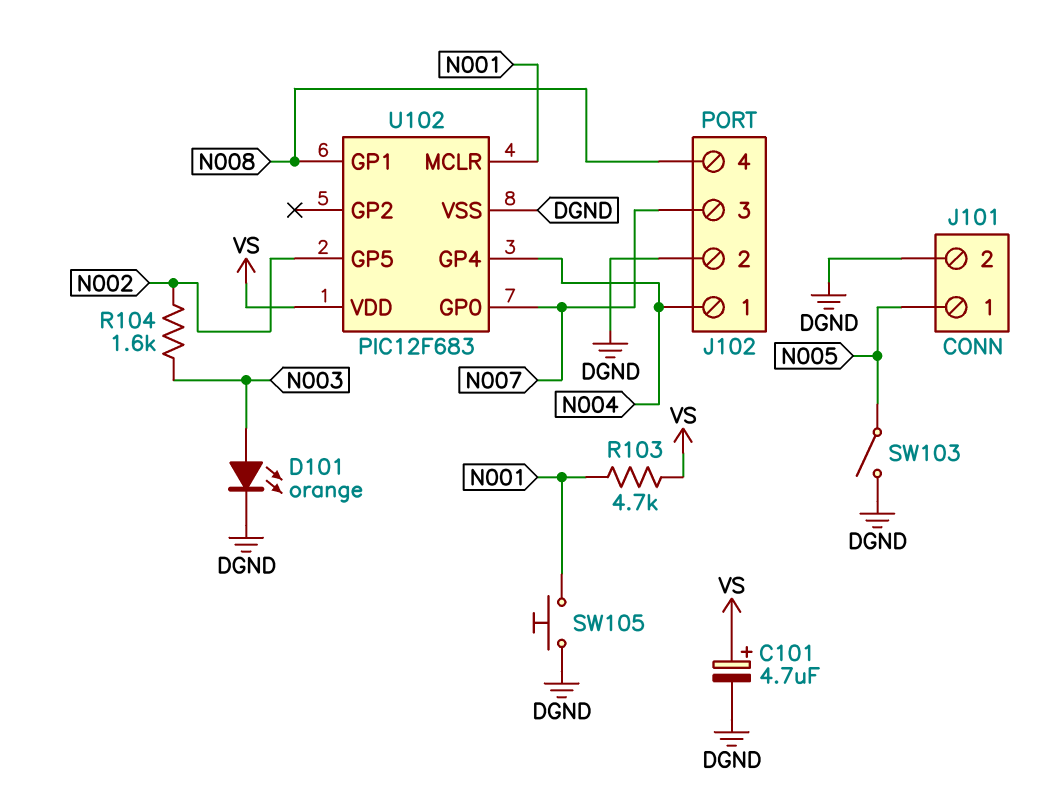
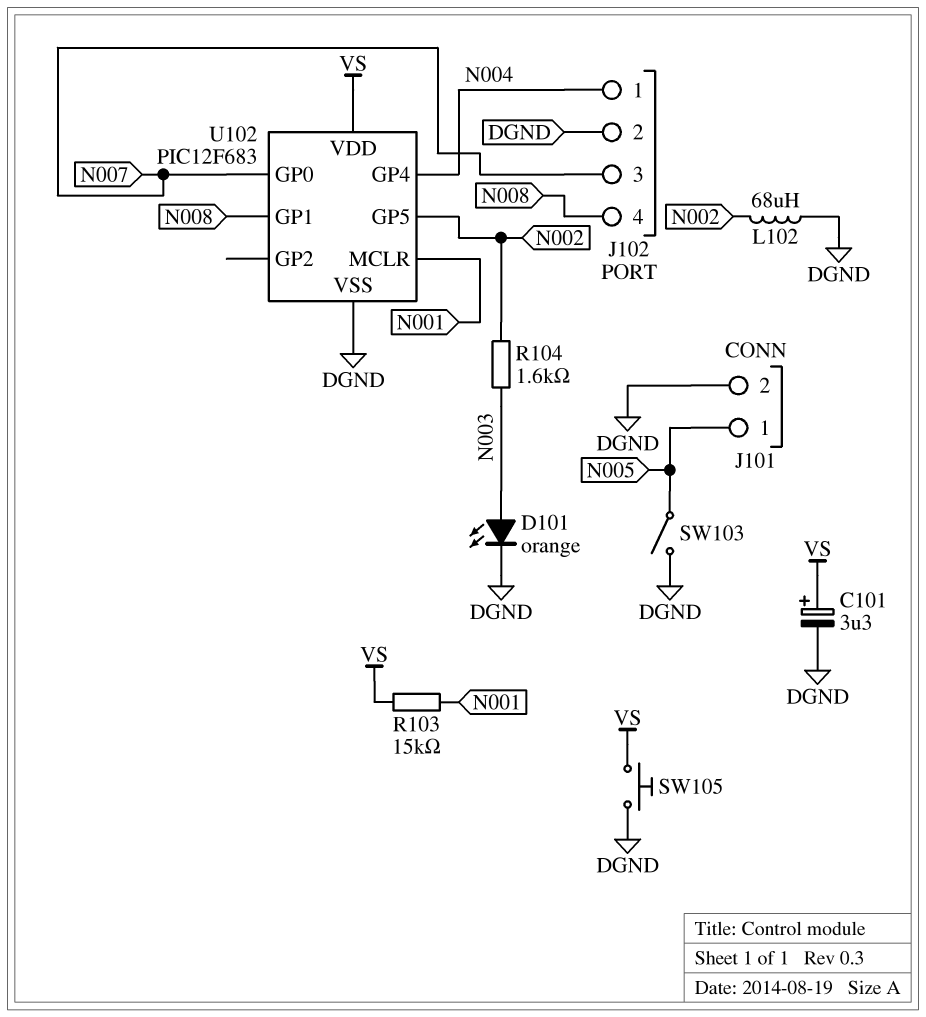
C101: 4.7uF (plus VS, minus DGND) -> 3.3uF (plus VS, minus DGND)
L102: none -> 68uH (DGND, N002)
R103: 4.7k (N001, VS) -> 15k (N001, VS)
SW105: button (DGND, N001) -> button (DGND, VS)

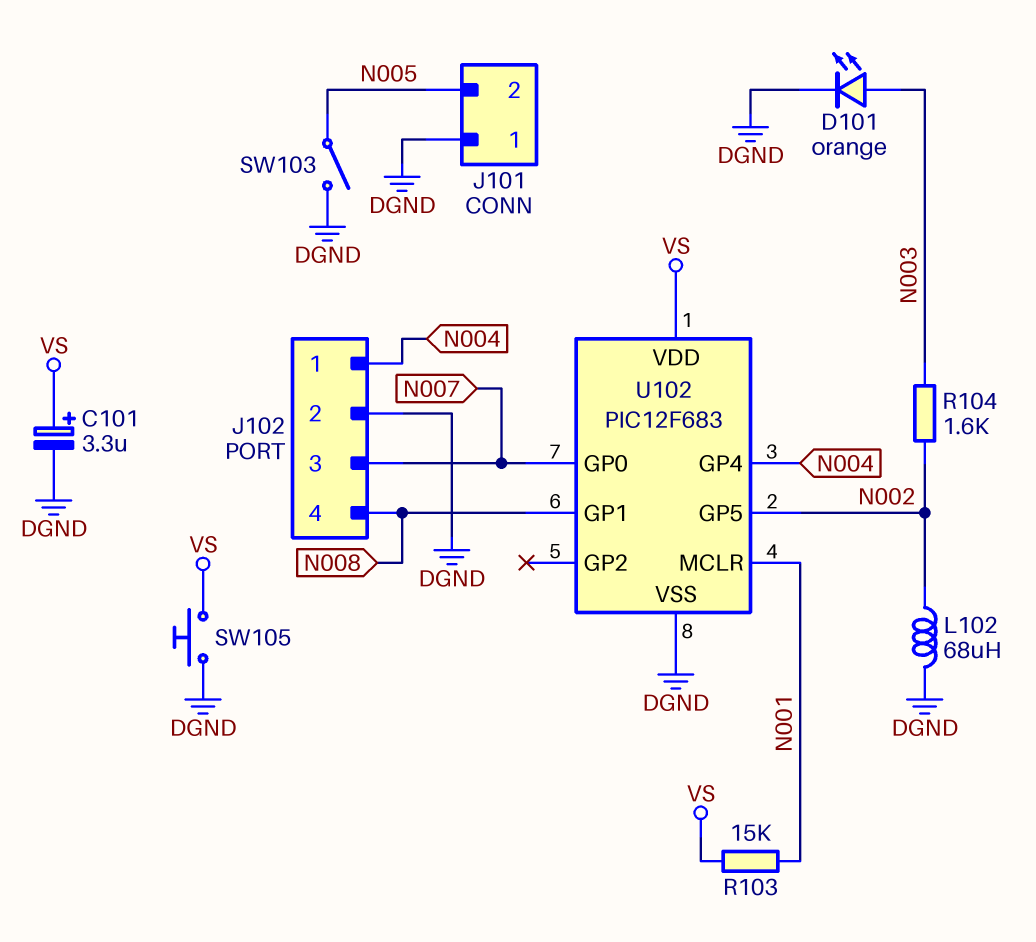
J101 pin 1: N005 -> DGND
J101 pin 2: DGND -> N005

